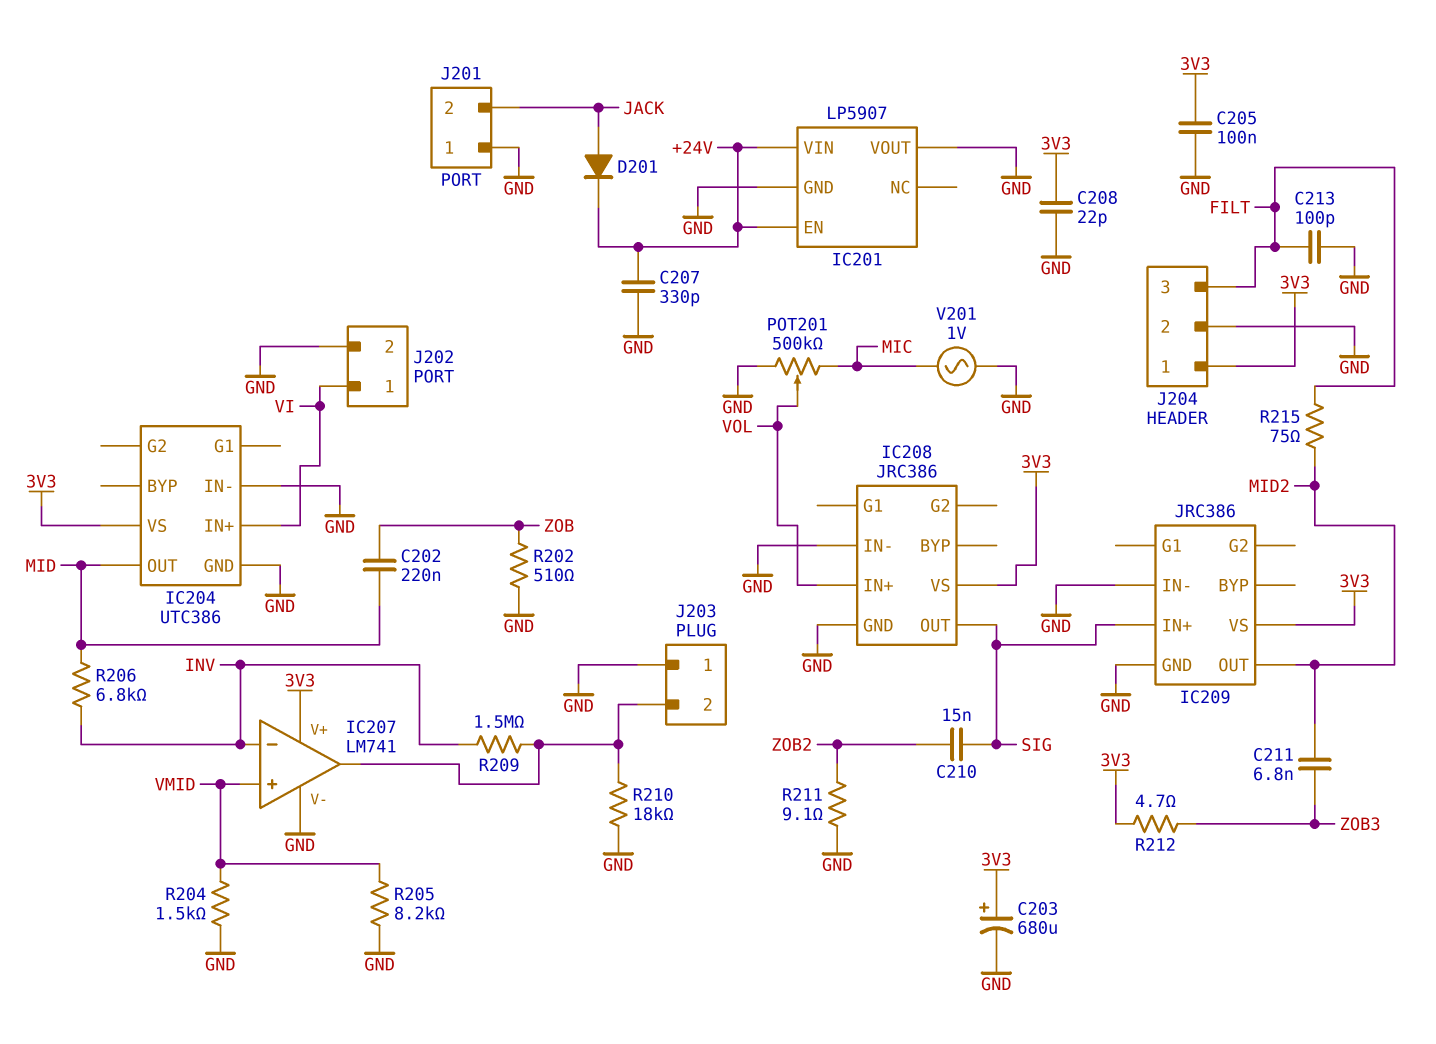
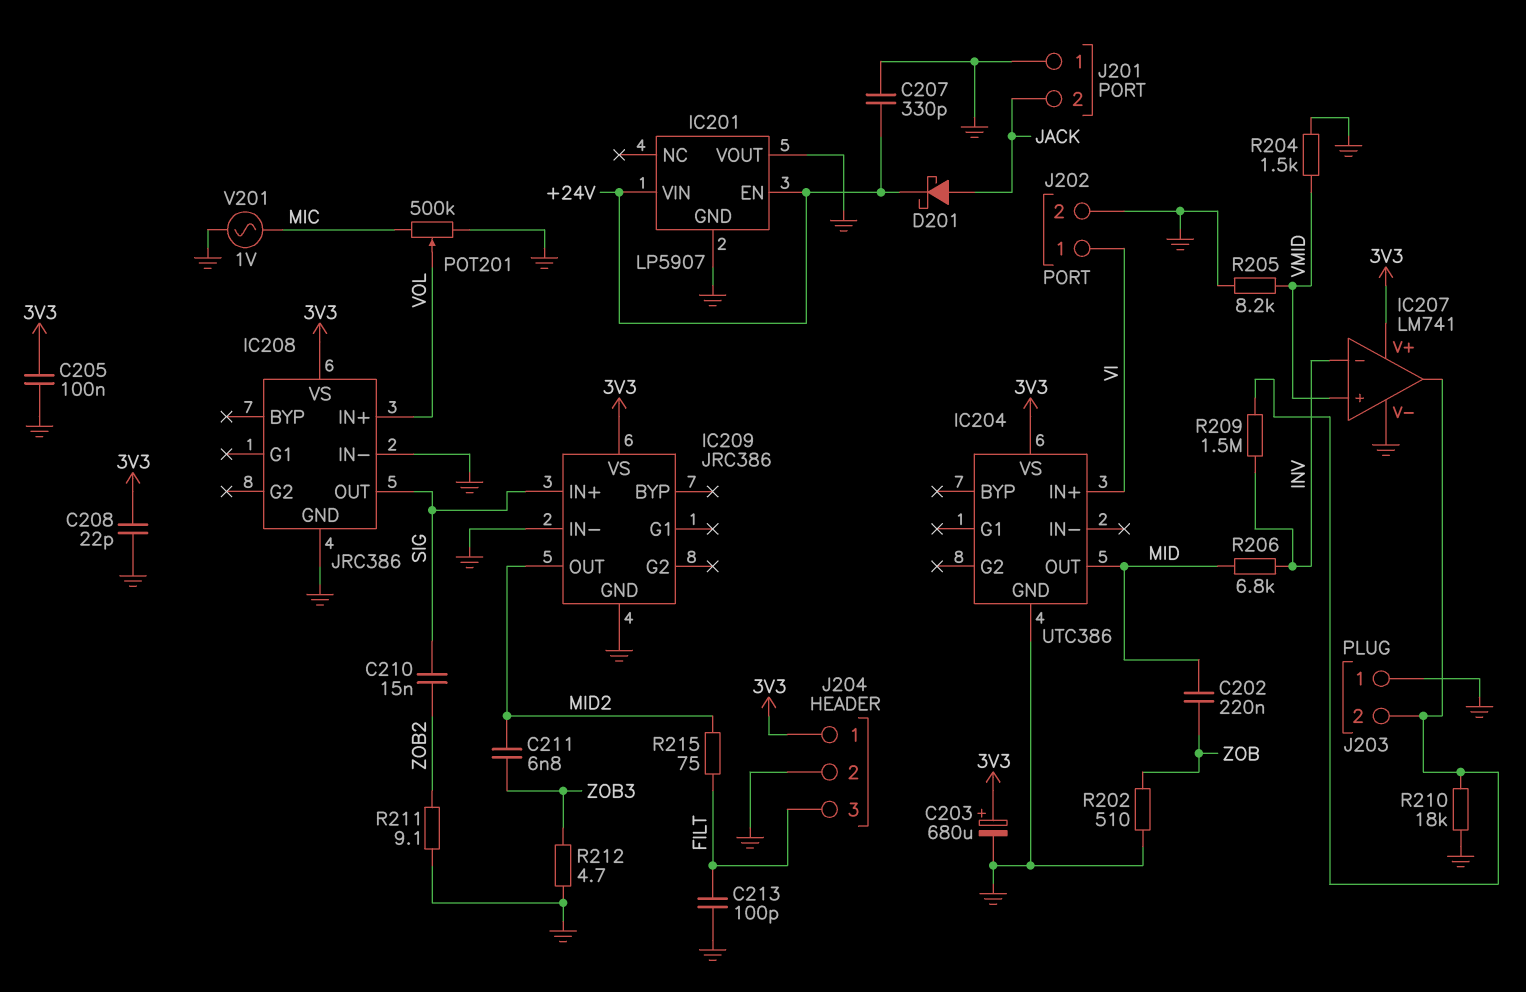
D201: diode (A JACK, K +24V) -> schottky (A JACK, K +24V)
IC204 pin IN-: GND -> none
R212: 4.7 (3V3, ZOB3) -> 4.7 (GND, ZOB3)

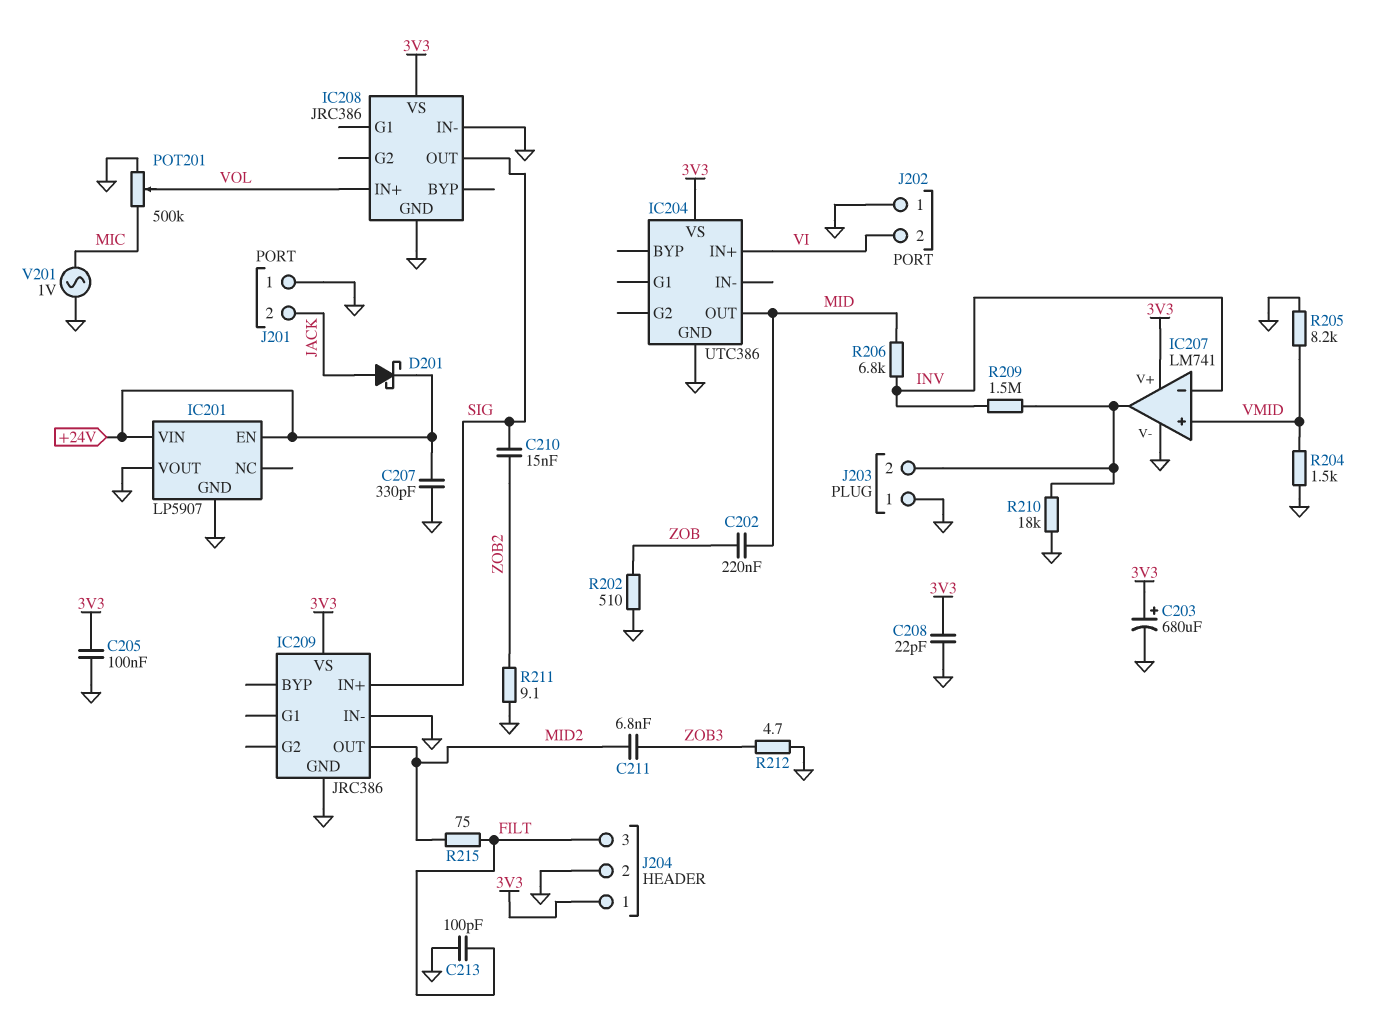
J202 pin 1: VI -> GND
J202 pin 2: GND -> VI

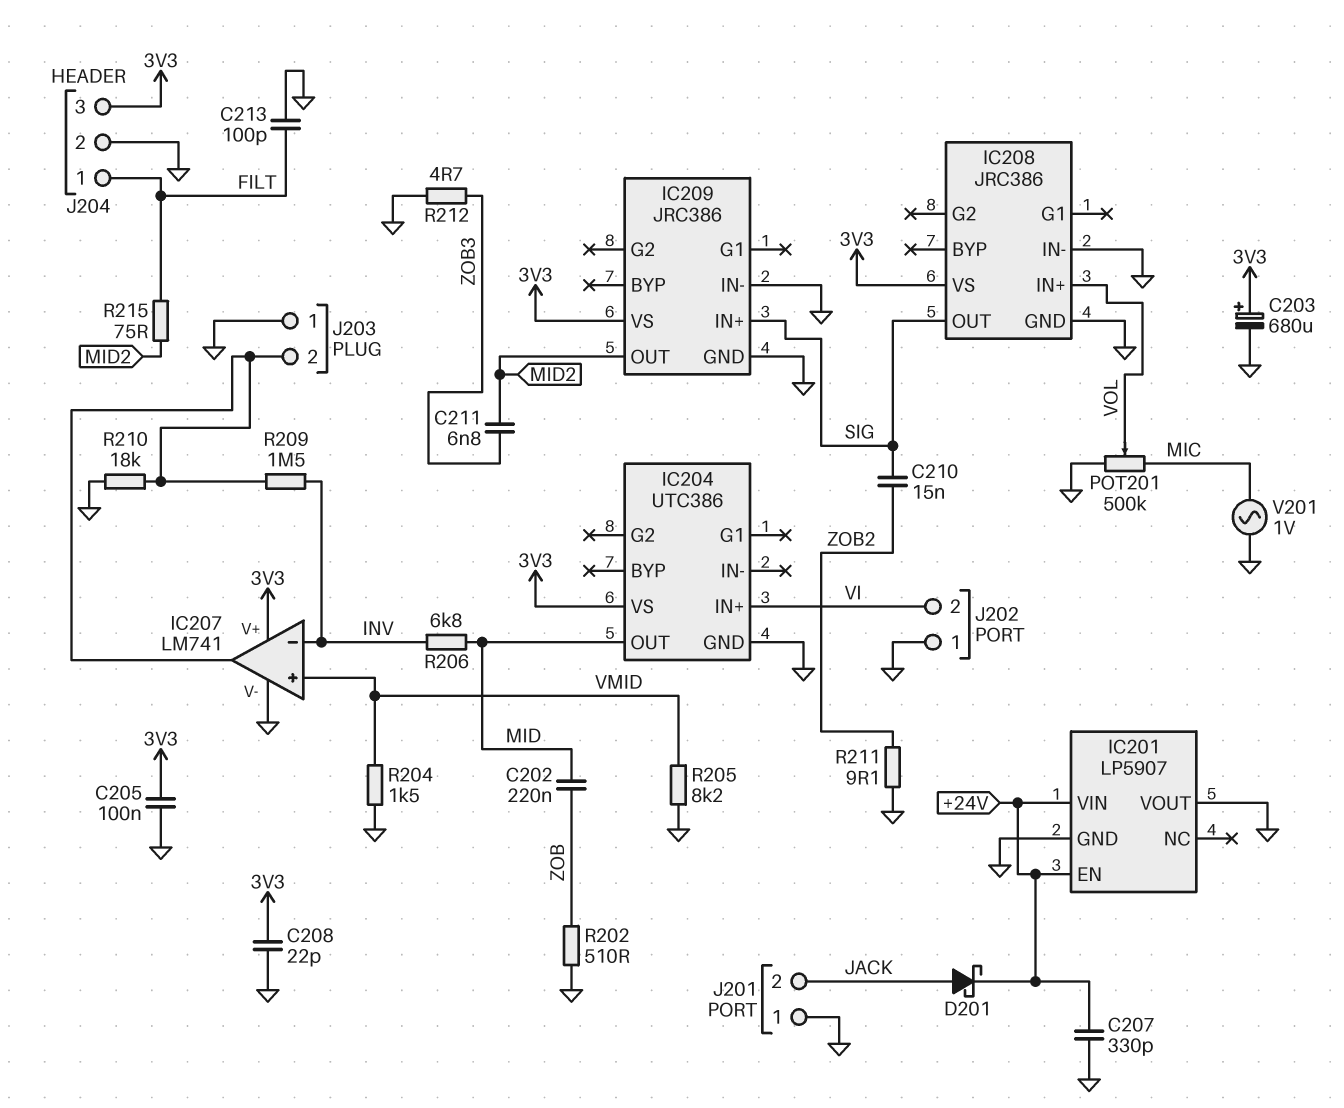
J204 pin 1: 3V3 -> FILT
J204 pin 3: FILT -> 3V3

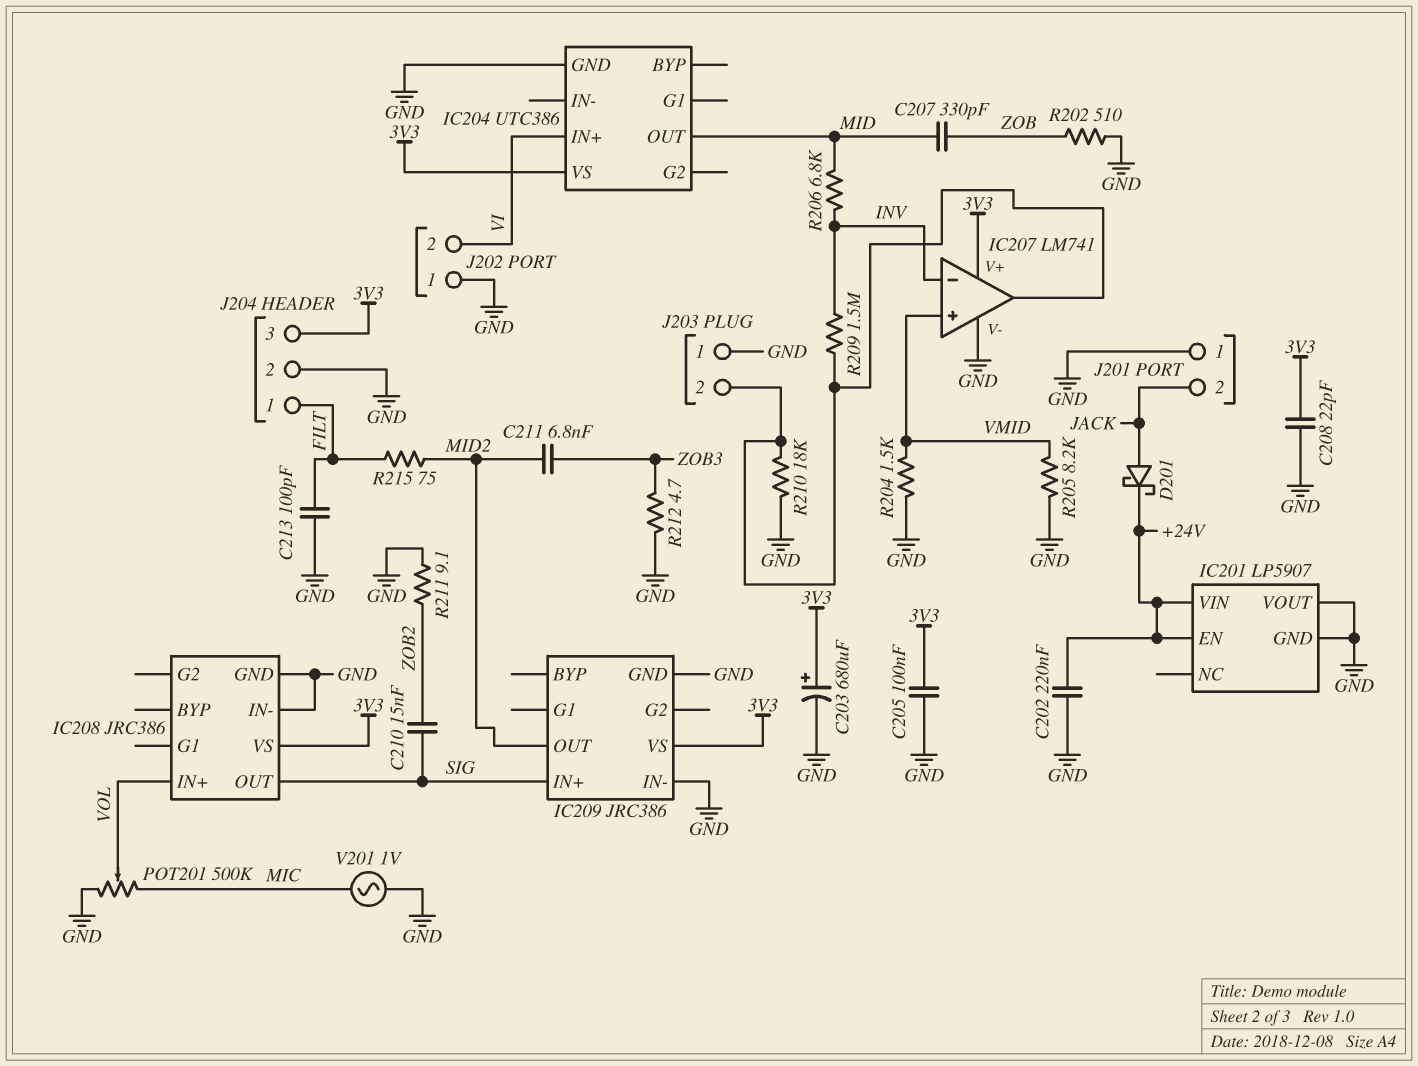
C202: 220nF (MID, ZOB) -> 220nF (+24V, GND)
C207: 330pF (+24V, GND) -> 330pF (MID, ZOB)

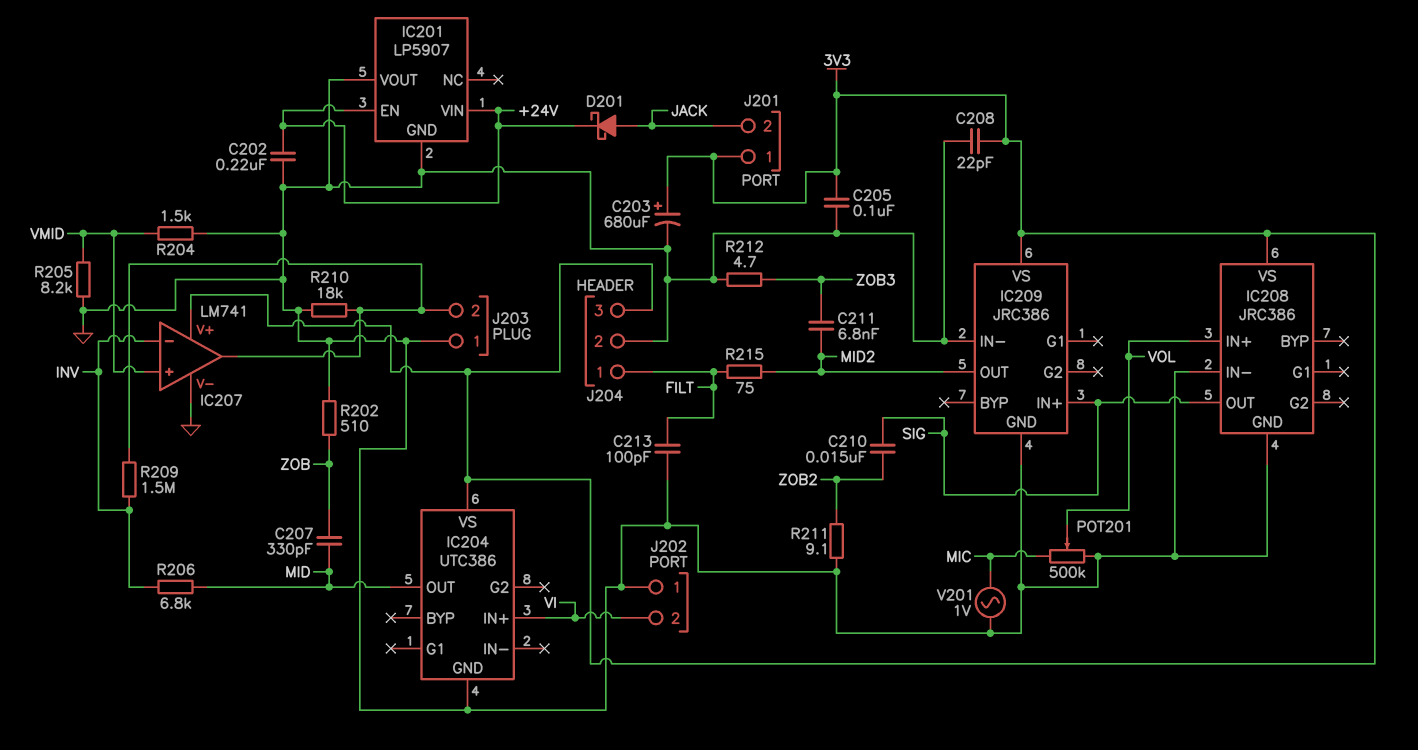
J201 pin 1: GND -> 3V3

